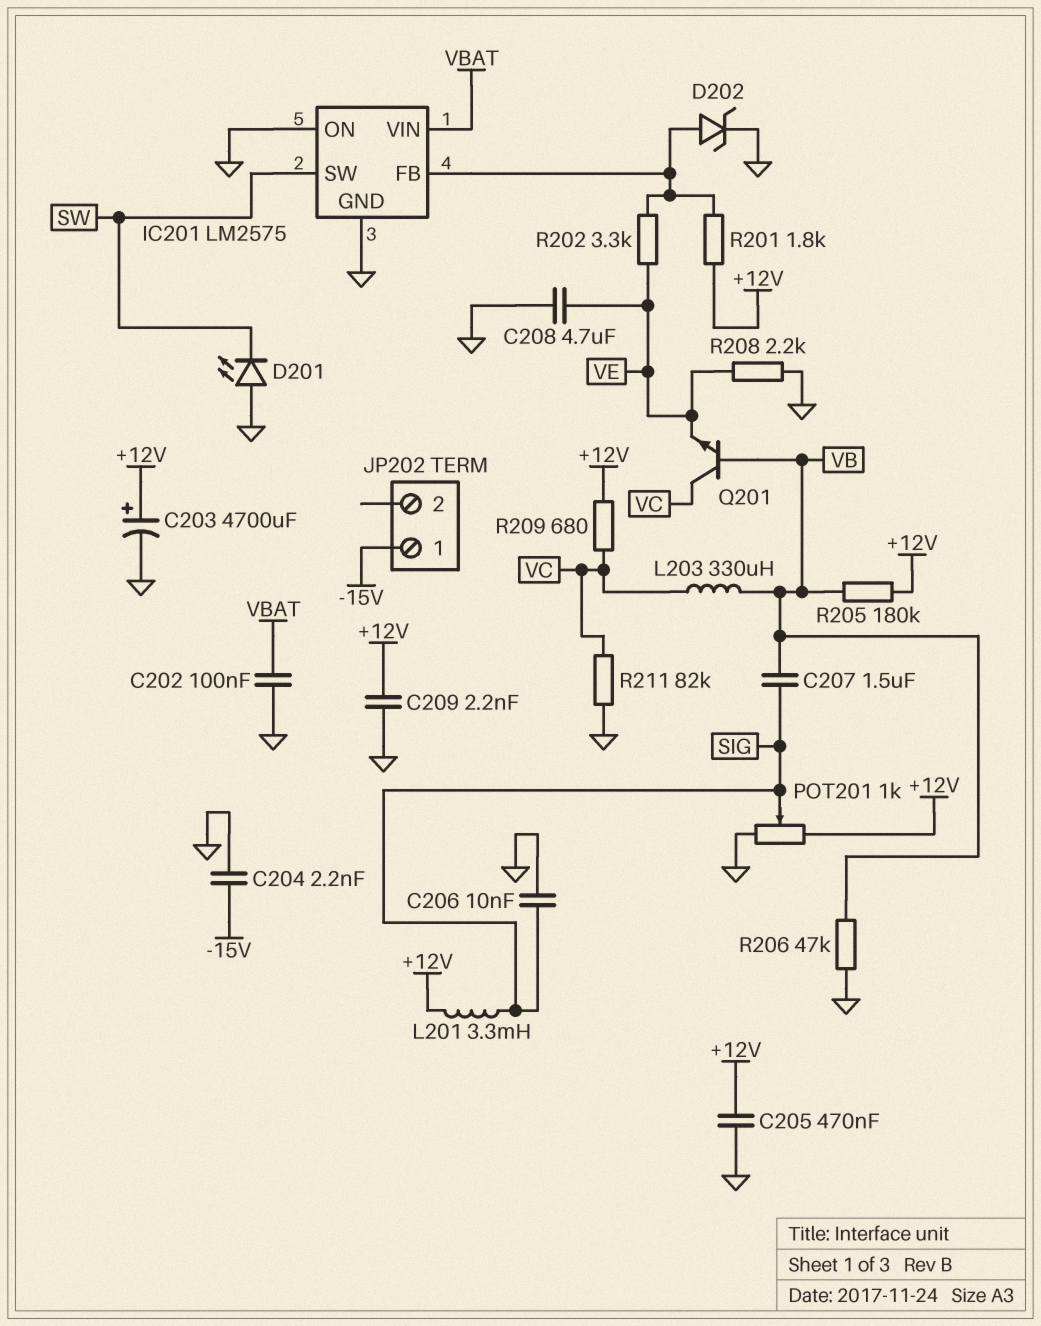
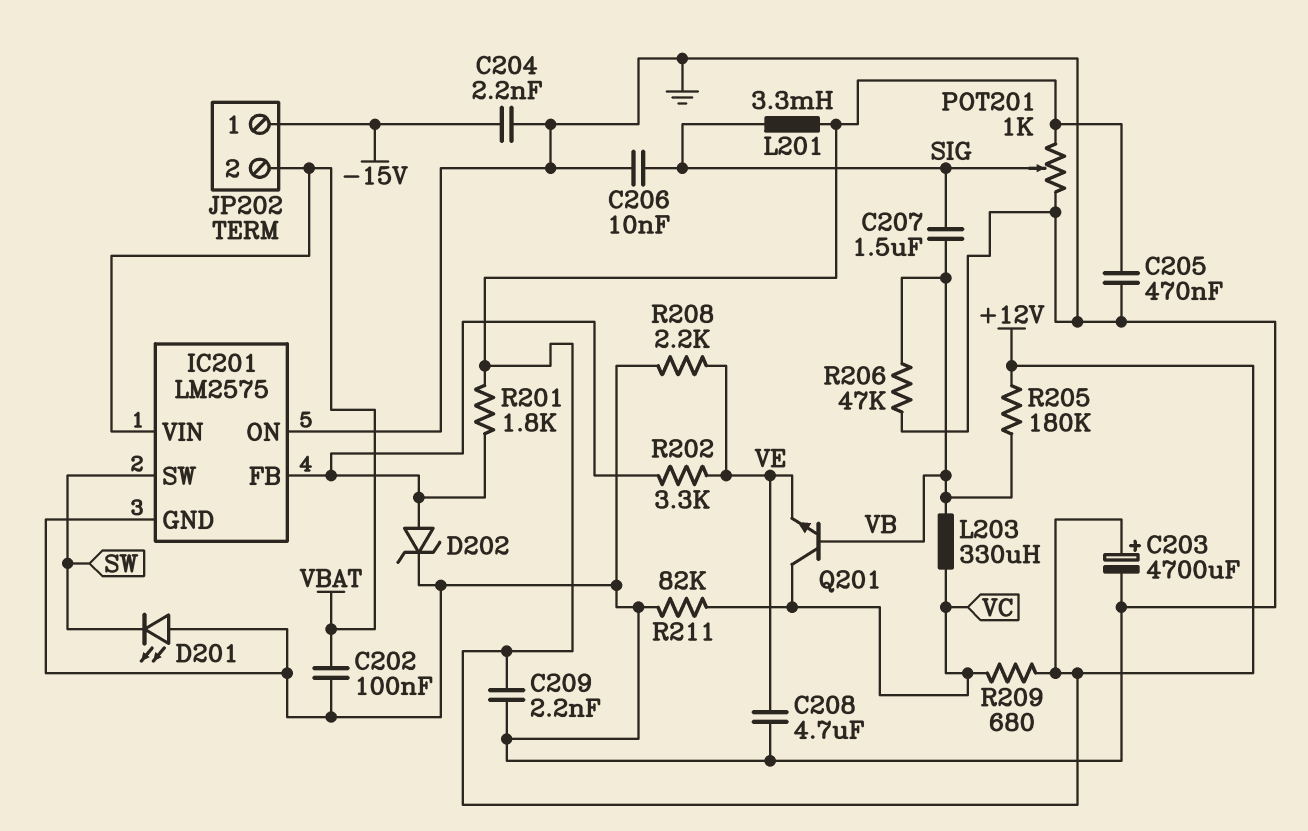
JP202 pin 2: none -> VBAT

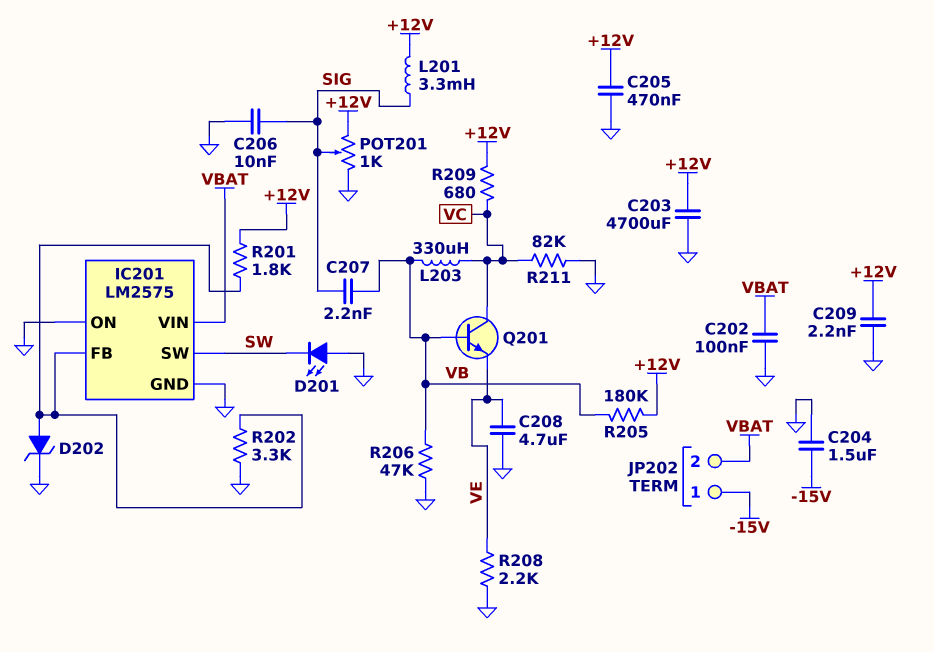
C203: 4700uF (plus +12V, minus GND) -> 4700uF (+12V, GND)
C204: 2.2nF (-15V, GND) -> 1.5uF (-15V, GND)
C207: 1.5uF (SIG, VB) -> 2.2nF (SIG, VB)
R202: 3.3k (IC201/FB, VE) -> 3.3k (GND, IC201/FB)

